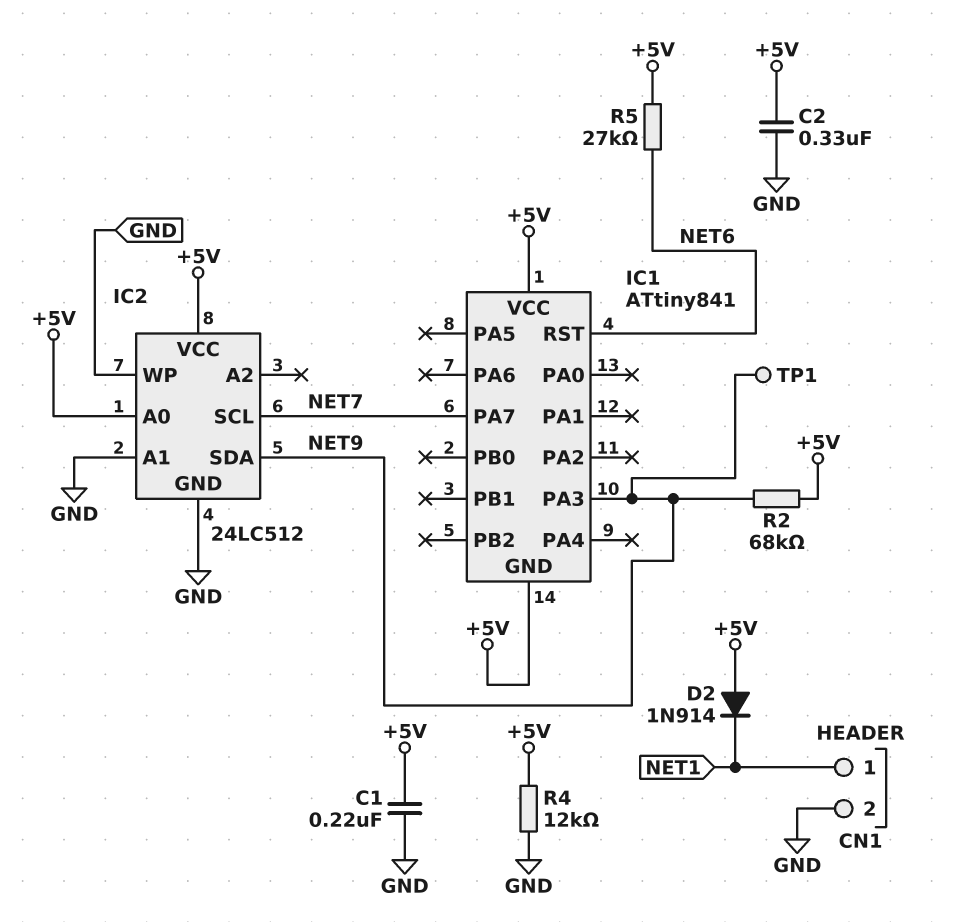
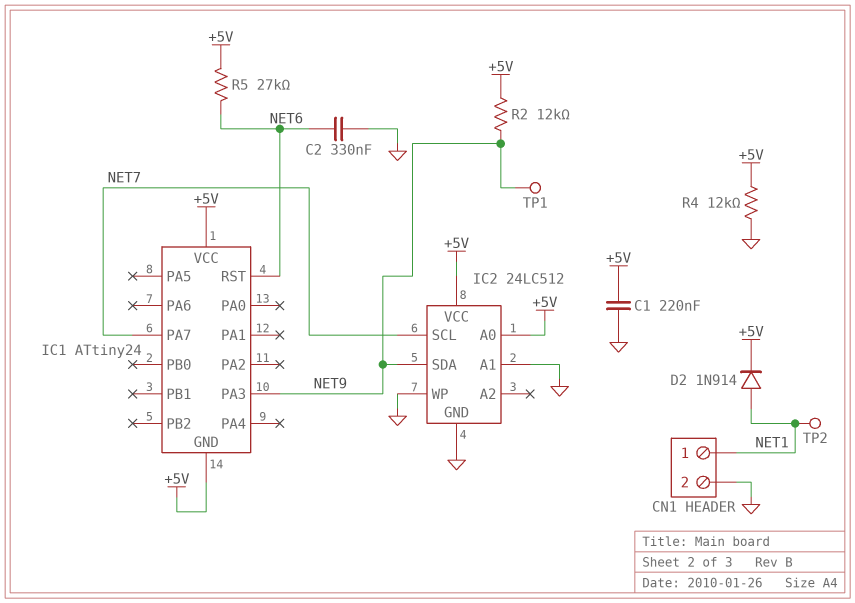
C2: 330nF (+5V, GND) -> 330nF (GND, NET6)
D2: diode 1N914 (A +5V, K NET1) -> diode 1N914 (A NET1, K +5V)
IC1: ATtiny841 -> ATtiny24
R2: 68k (+5V, NET9) -> 12k (+5V, NET9)
TP2: none -> test point (NET1)

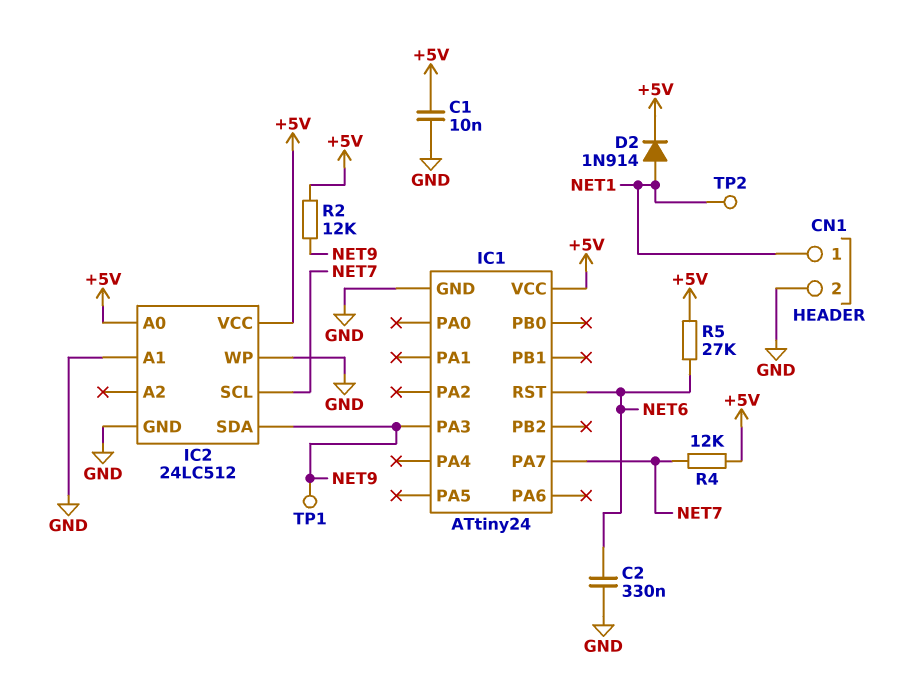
C1: 220nF (+5V, GND) -> 10nF (+5V, GND)
IC1 pin GND: +5V -> GND
R4: 12k (+5V, GND) -> 12k (+5V, NET7)

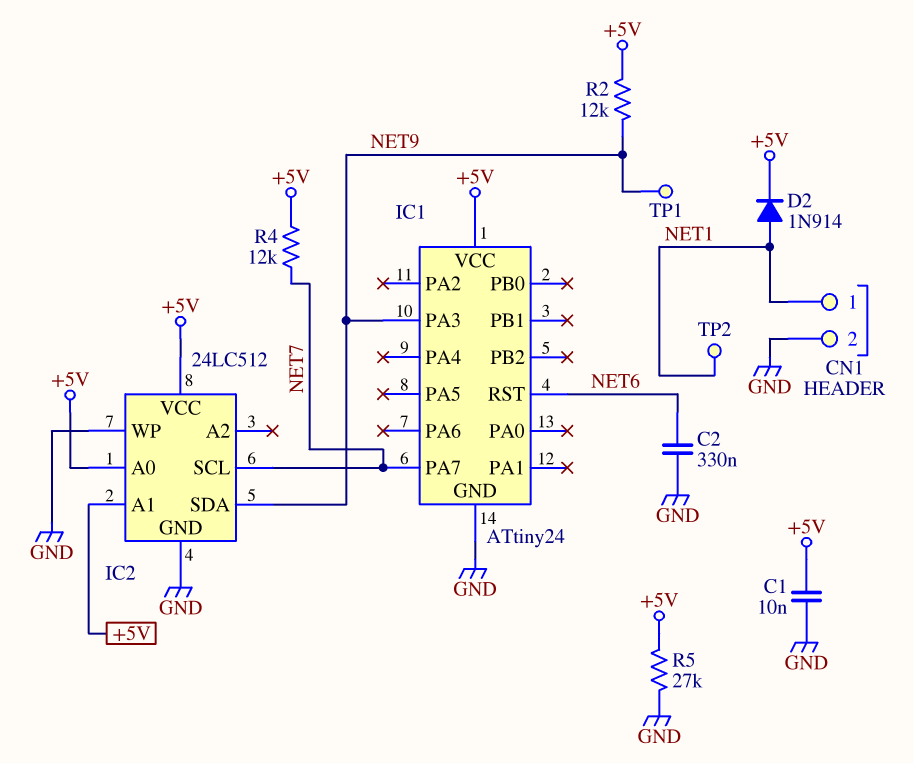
IC2 pin A1: GND -> +5V
R5: 27k (+5V, NET6) -> 27k (+5V, GND)

